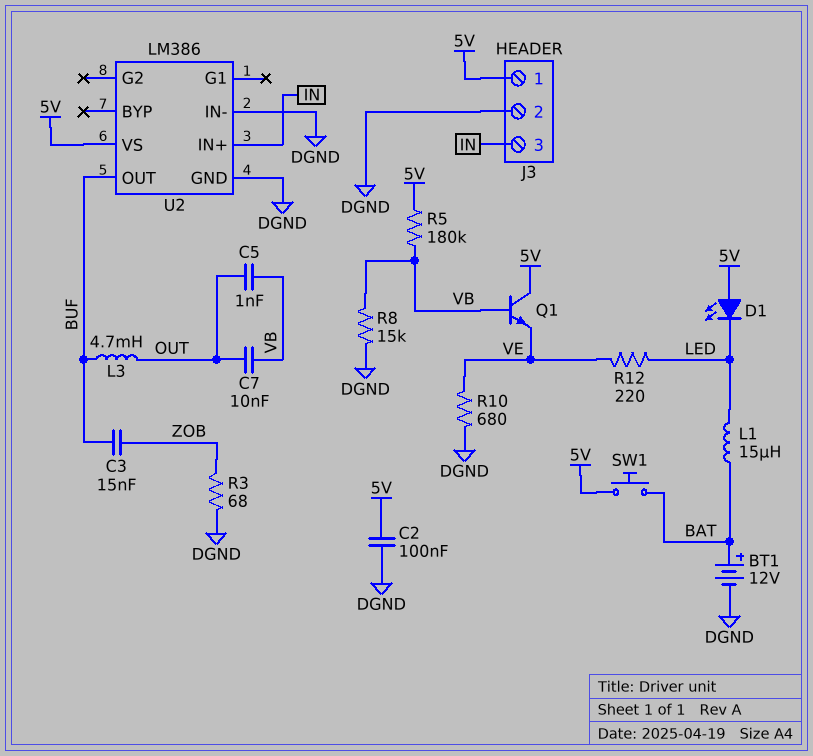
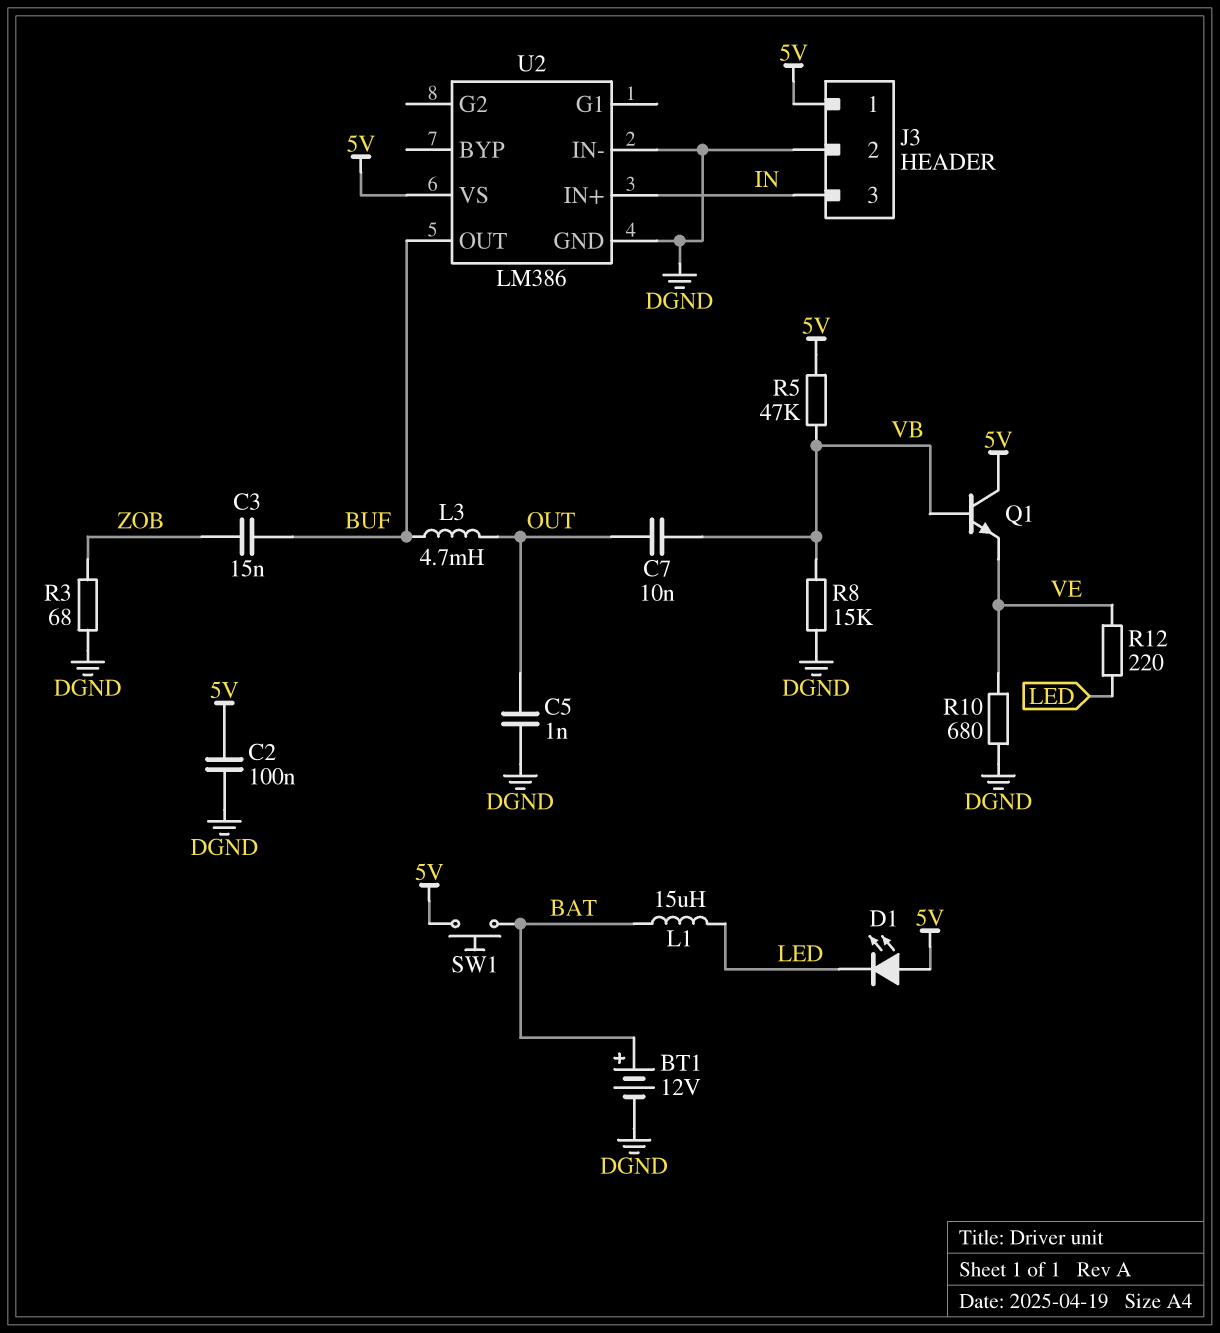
C5: 1nF (OUT, VB) -> 1nF (DGND, OUT)
R5: 180k (5V, VB) -> 47k (5V, VB)

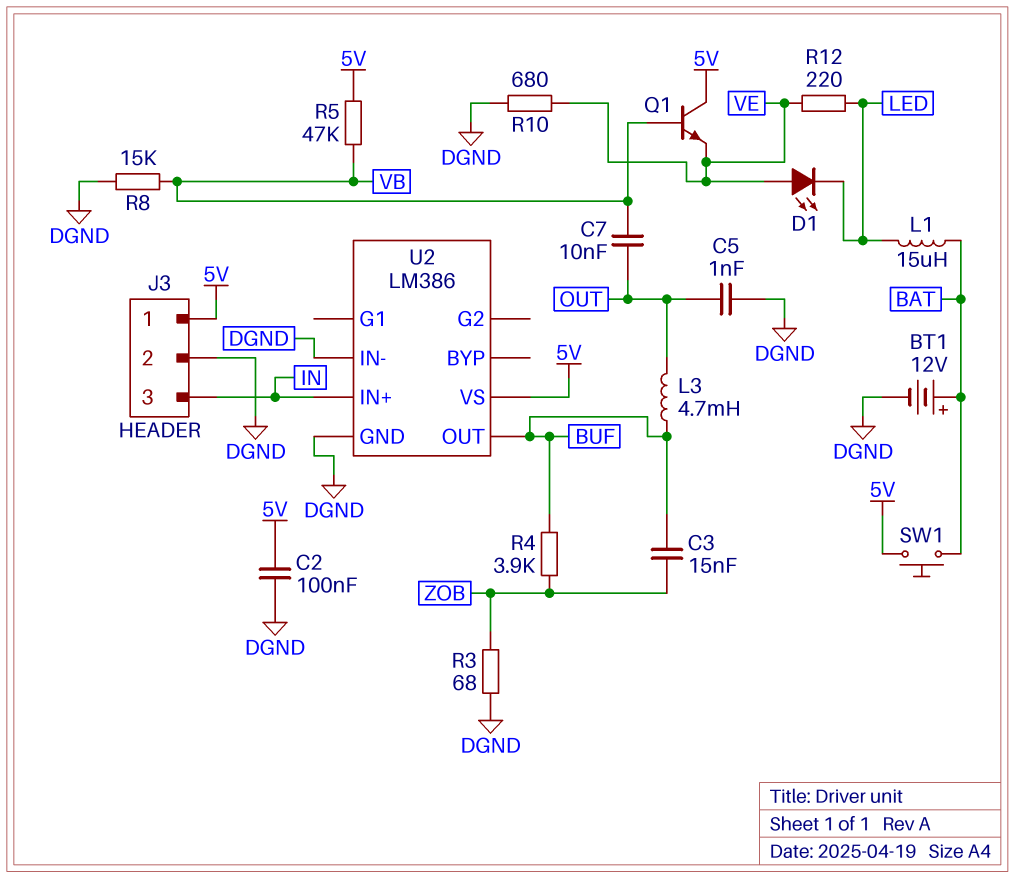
D1: LED (A 5V, K LED) -> LED (A VE, K LED)
R4: none -> 3.9k (BUF, ZOB)

